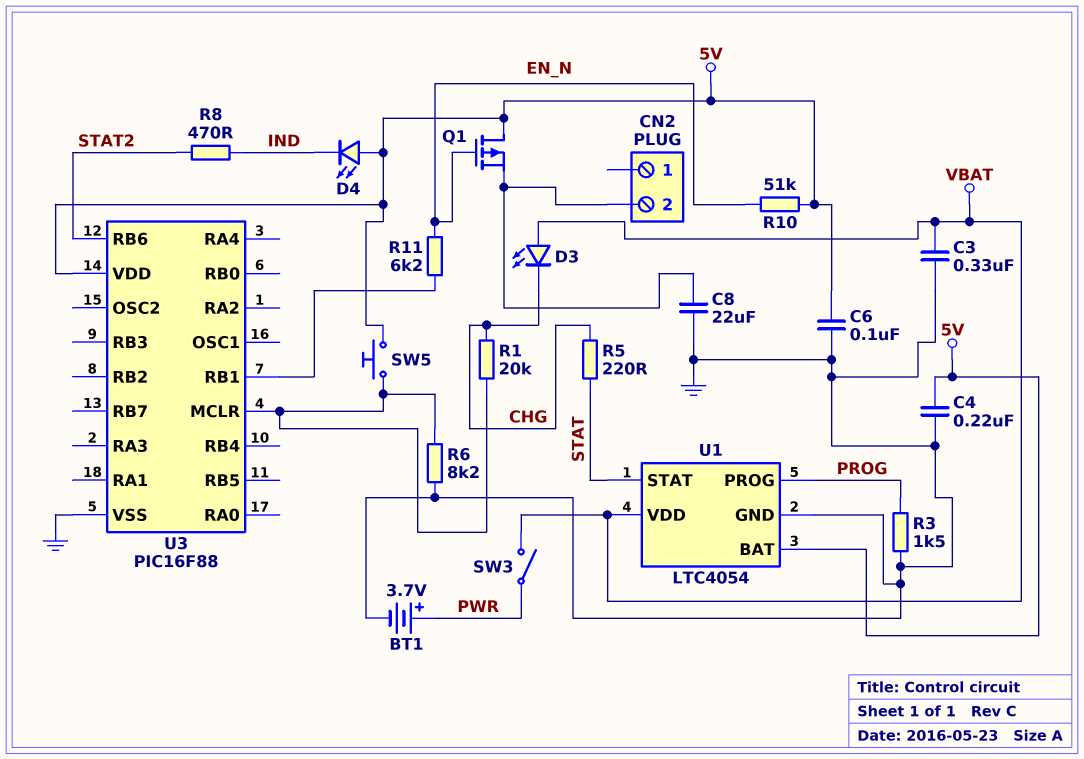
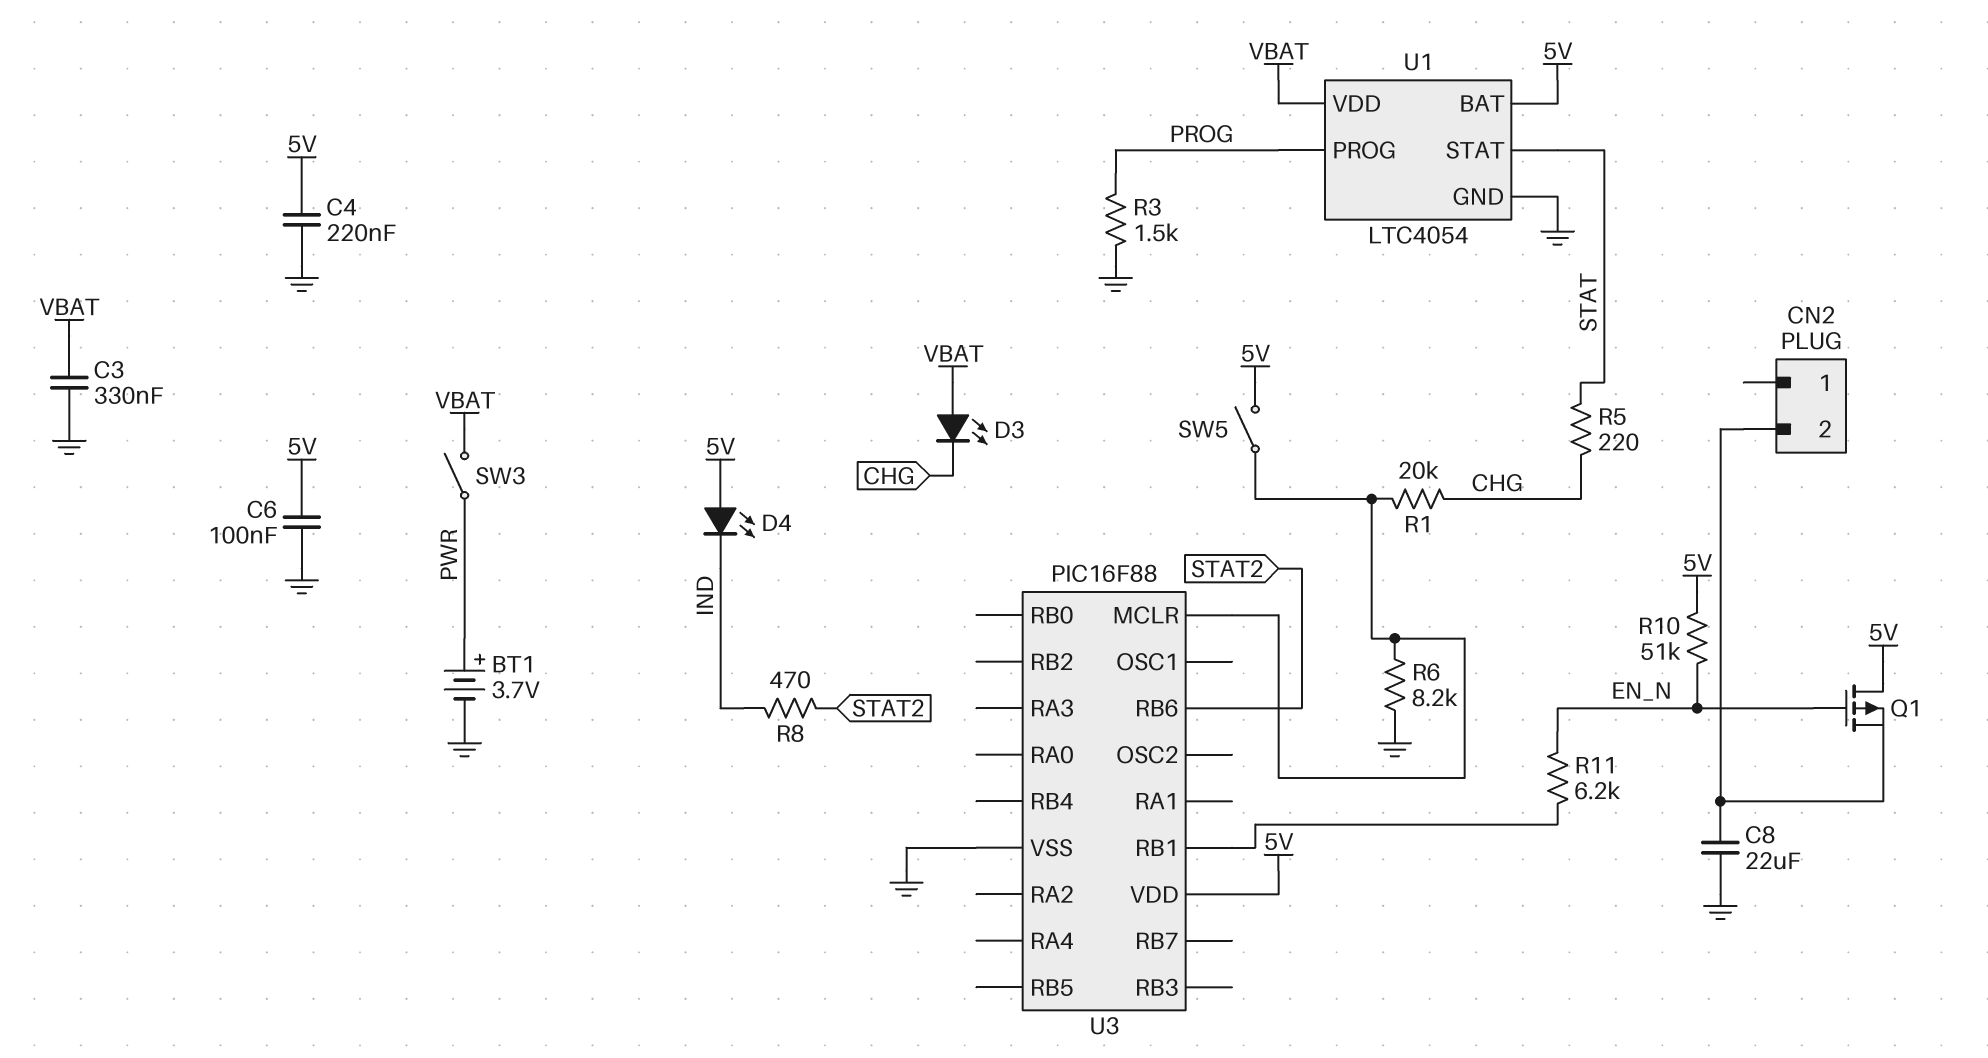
SW5: button (5V, U3/MCLR) -> switch (5V, U3/MCLR)

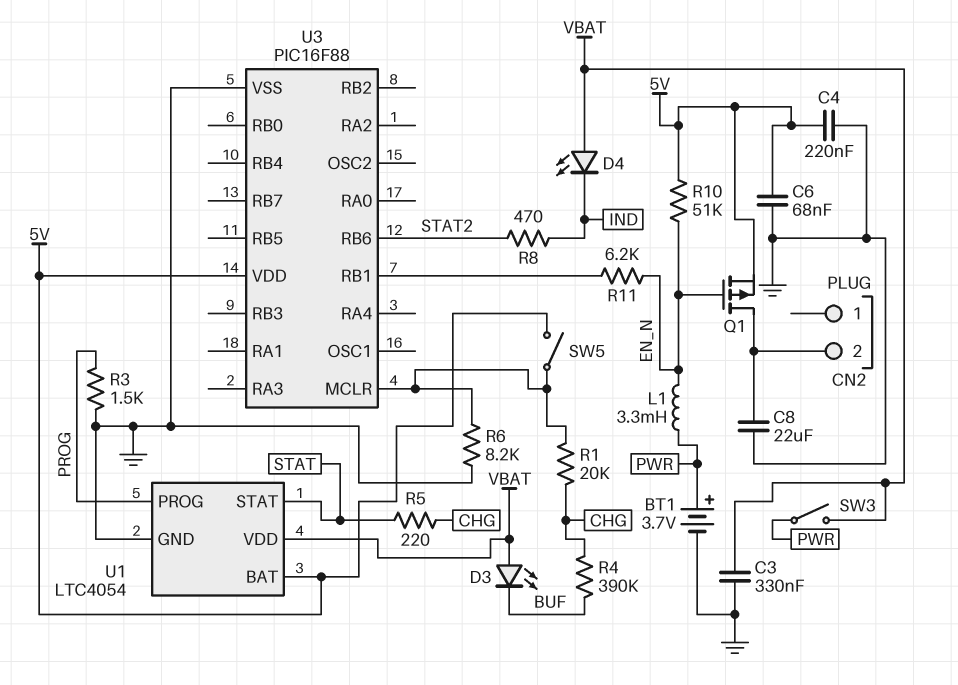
C6: 100nF (5V, GND) -> 68nF (5V, GND)
D3: LED (A VBAT, K CHG) -> LED (A VBAT, K BUF)
D4: LED (A 5V, K IND) -> LED (A VBAT, K IND)
L1: none -> 3.3mH (EN_N, PWR)
Q1: PMOS (G EN_N, D 5V, S CN2/2) -> PMOS (G EN_N, D CN2/2, S 5V)
R4: none -> 390k (BUF, CHG)

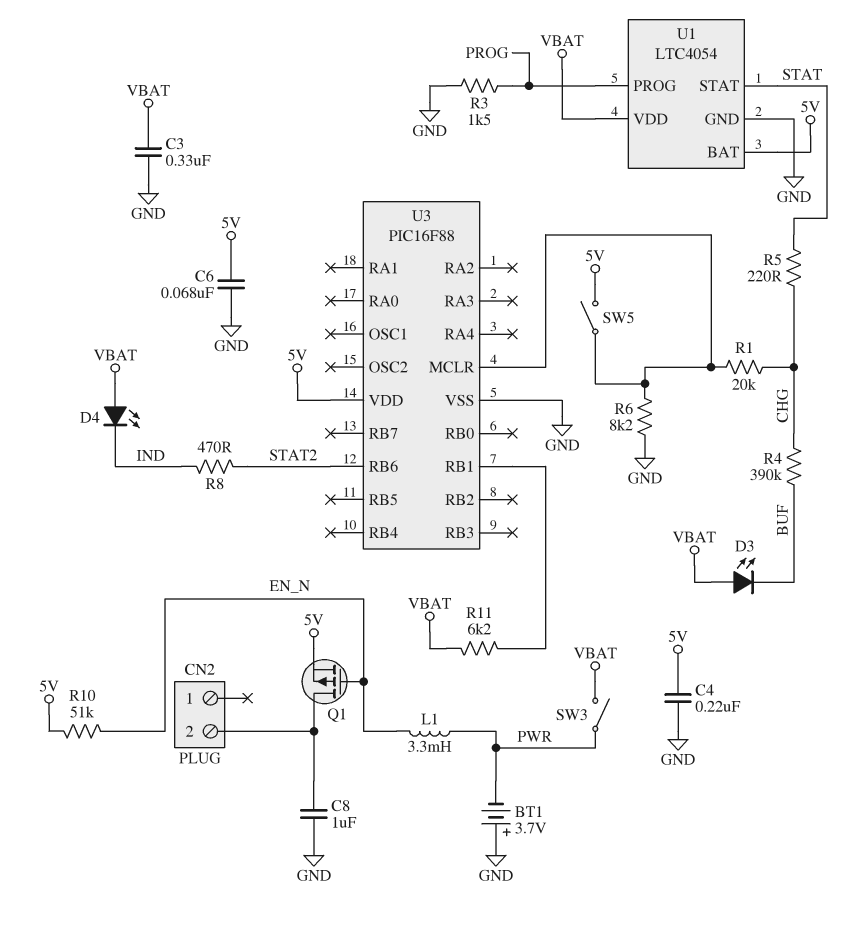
BT1: 3.7V (plus PWR, minus GND) -> 3.7V (plus GND, minus PWR)
C8: 22uF (CN2/2, GND) -> 1uF (CN2/2, GND)
R11: 6.2k (EN_N, U3/RB1) -> 6.2k (U3/RB1, VBAT)

